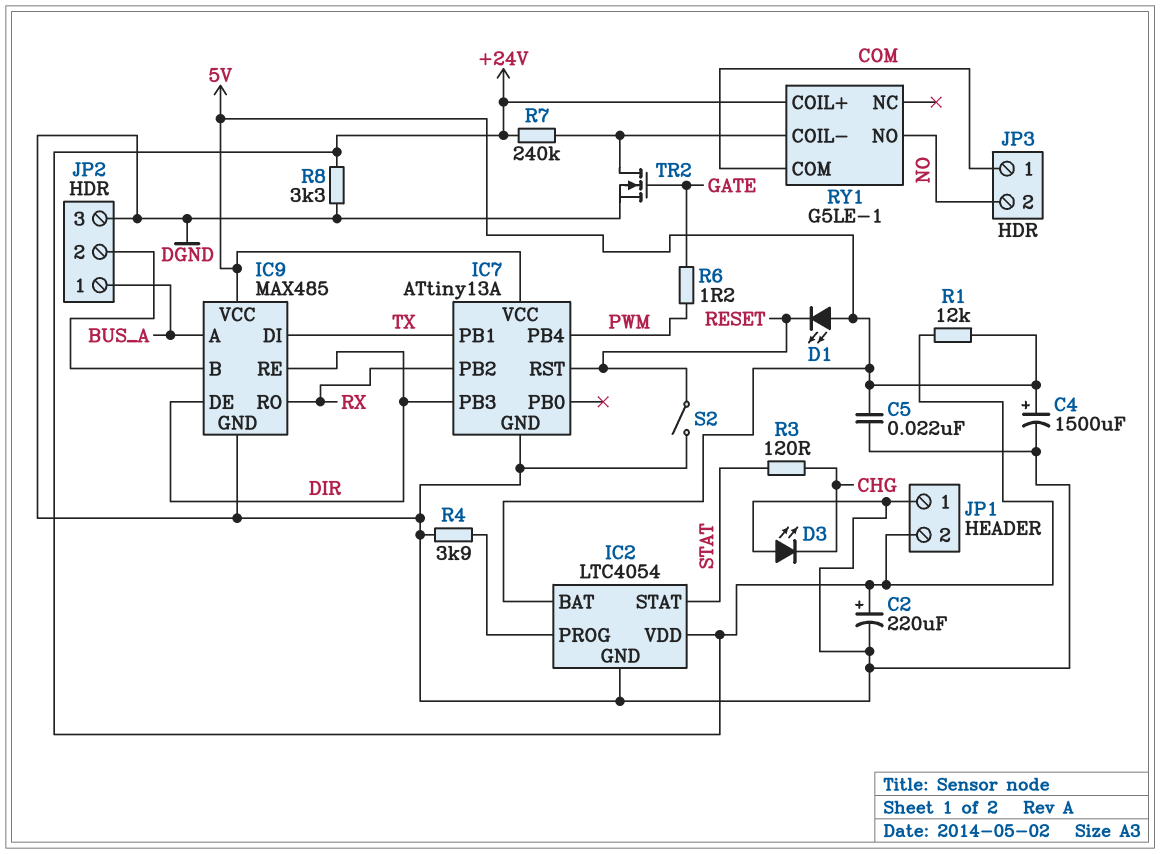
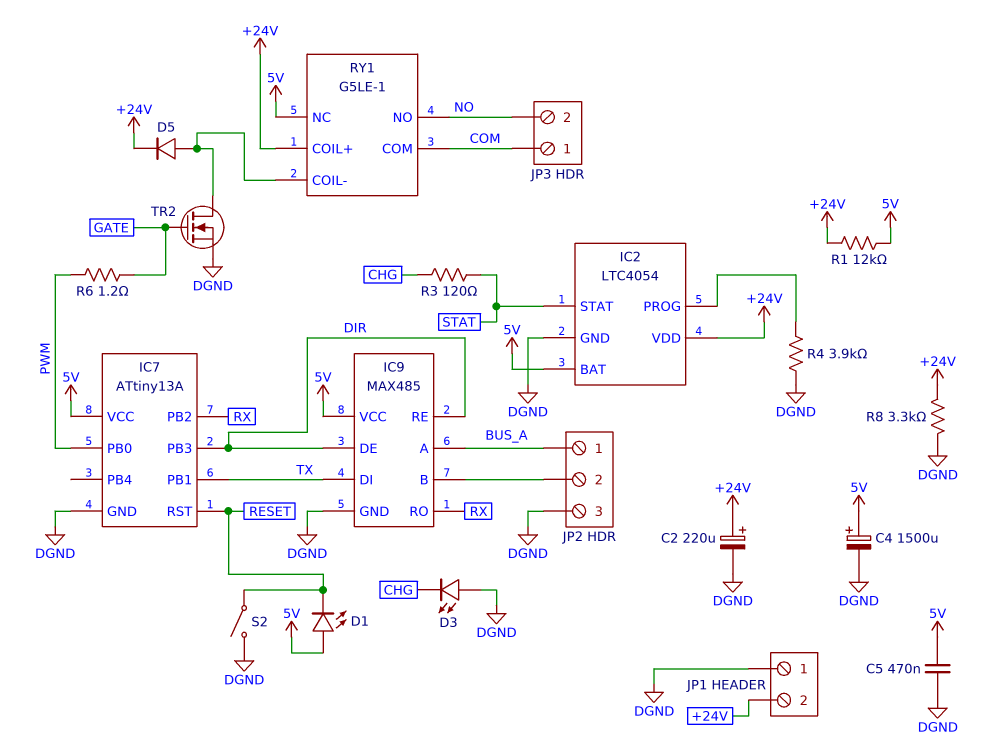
C5: 22nF (5V, DGND) -> 470nF (5V, DGND)
D5: none -> diode (A RY1/COIL-, K +24V)
IC7 pin PB0: none -> PWM
IC7 pin PB4: PWM -> none
R7: 240k (+24V, RY1/COIL-) -> none
RY1 pin NC: none -> 5V

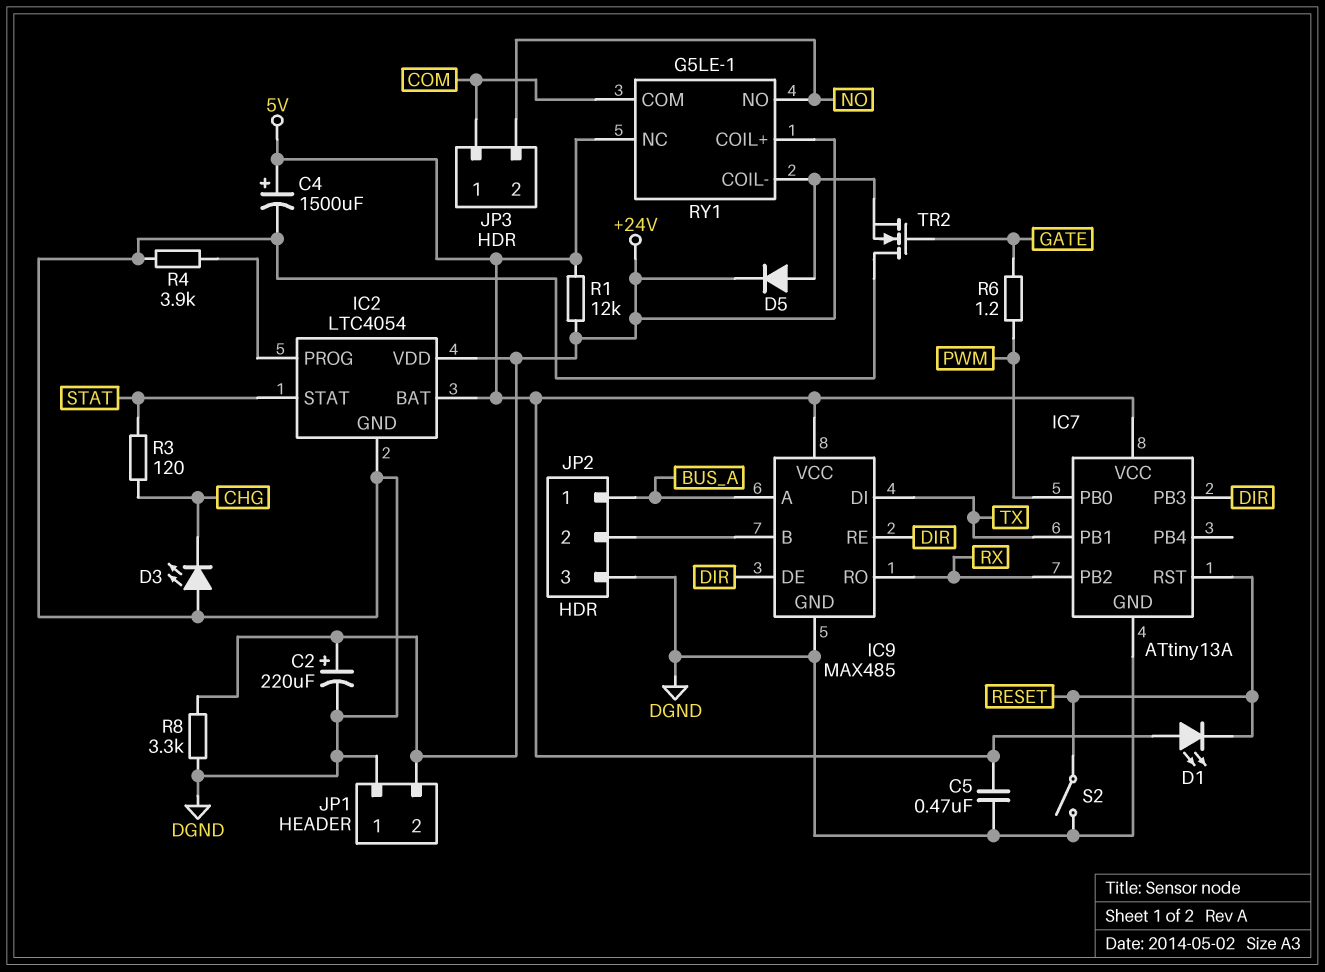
TR2: NMOS (G GATE, D RY1/COIL-, S DGND) -> NMOS (G GATE, D DGND, S RY1/COIL-)

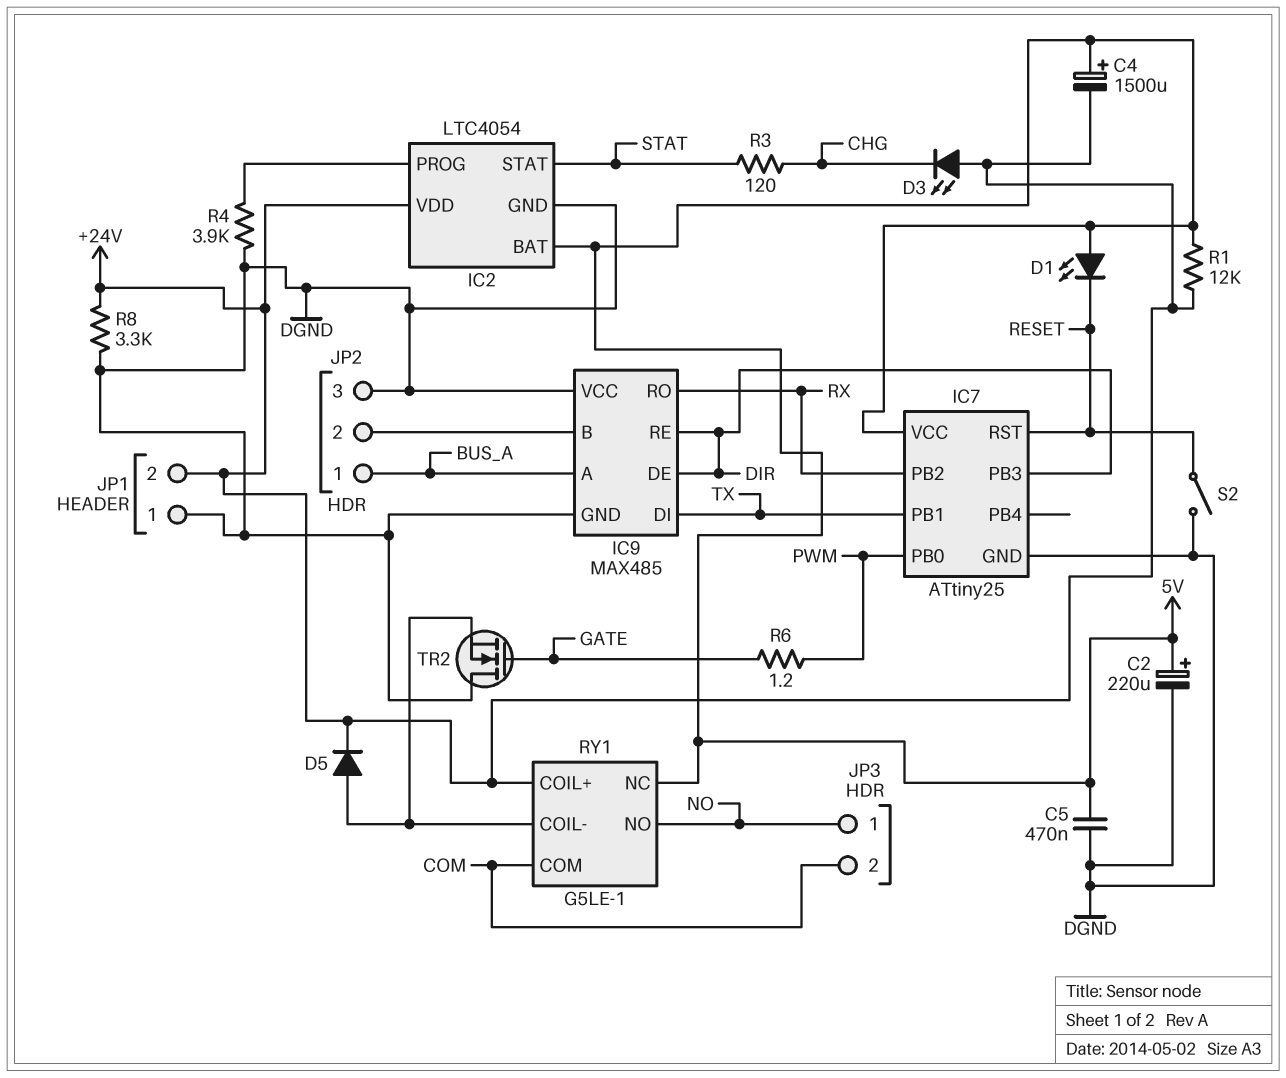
C2: 220uF (plus +24V, minus DGND) -> 220uF (plus 5V, minus DGND)
C4: 1500uF (plus 5V, minus DGND) -> 1500uF (plus 5V, minus +24V)
D3: LED (A DGND, K CHG) -> LED (A +24V, K CHG)
IC7: ATtiny13A -> ATtiny25
IC9 pin VCC: 5V -> DGND
JP3 pin 1: COM -> NO
JP3 pin 2: NO -> COM

